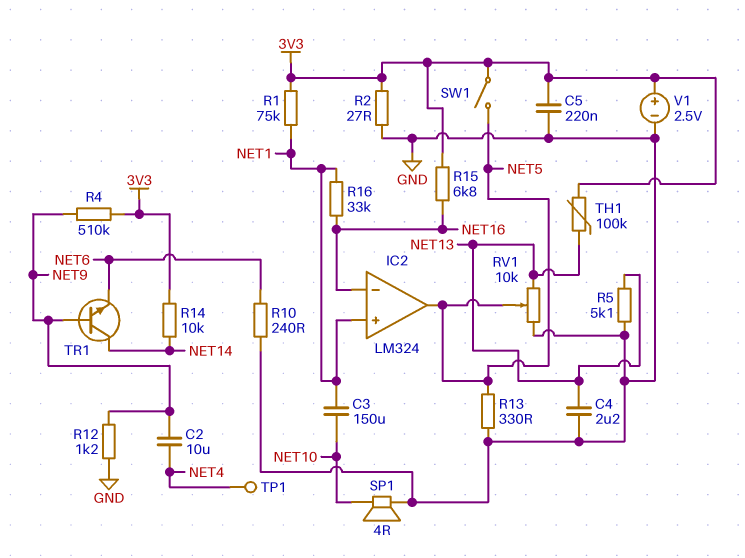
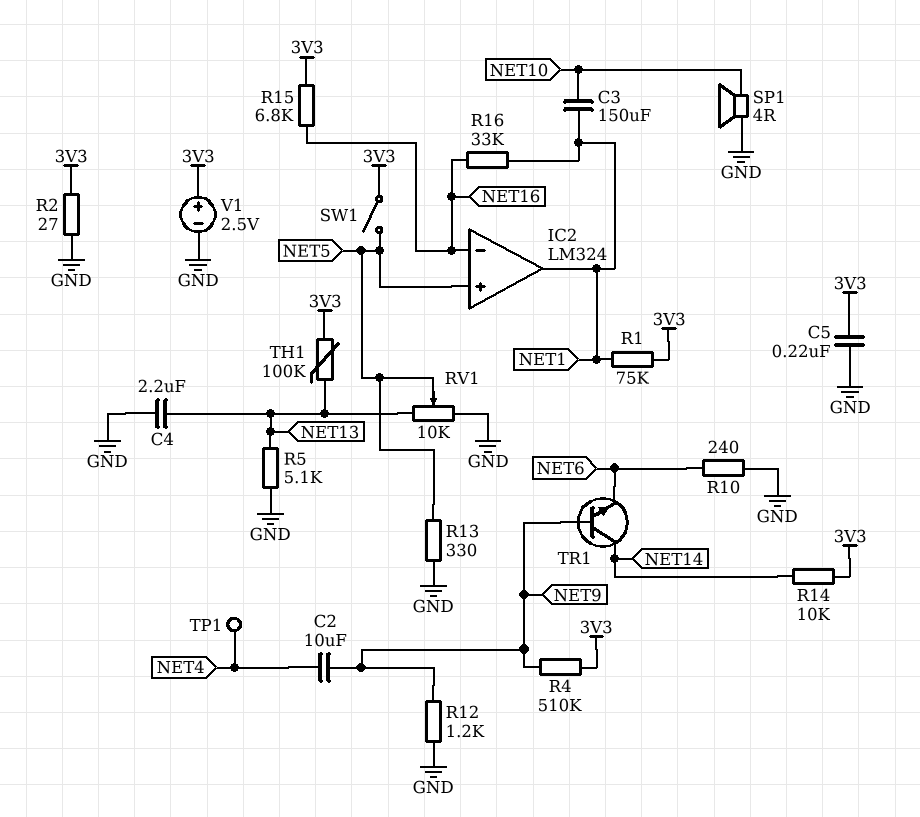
IC2 pin in+: NET1 -> NET5
IC2 pin out: NET5 -> NET1

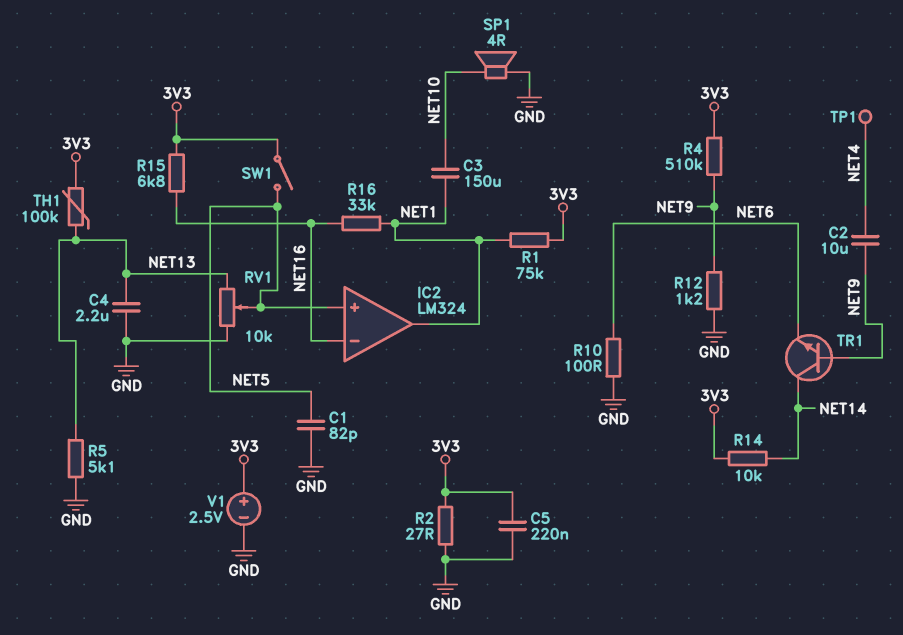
C1: none -> 82pF (GND, NET5)
R10: 240 (GND, NET6) -> 100 (GND, NET6)
R13: 330 (GND, NET5) -> none

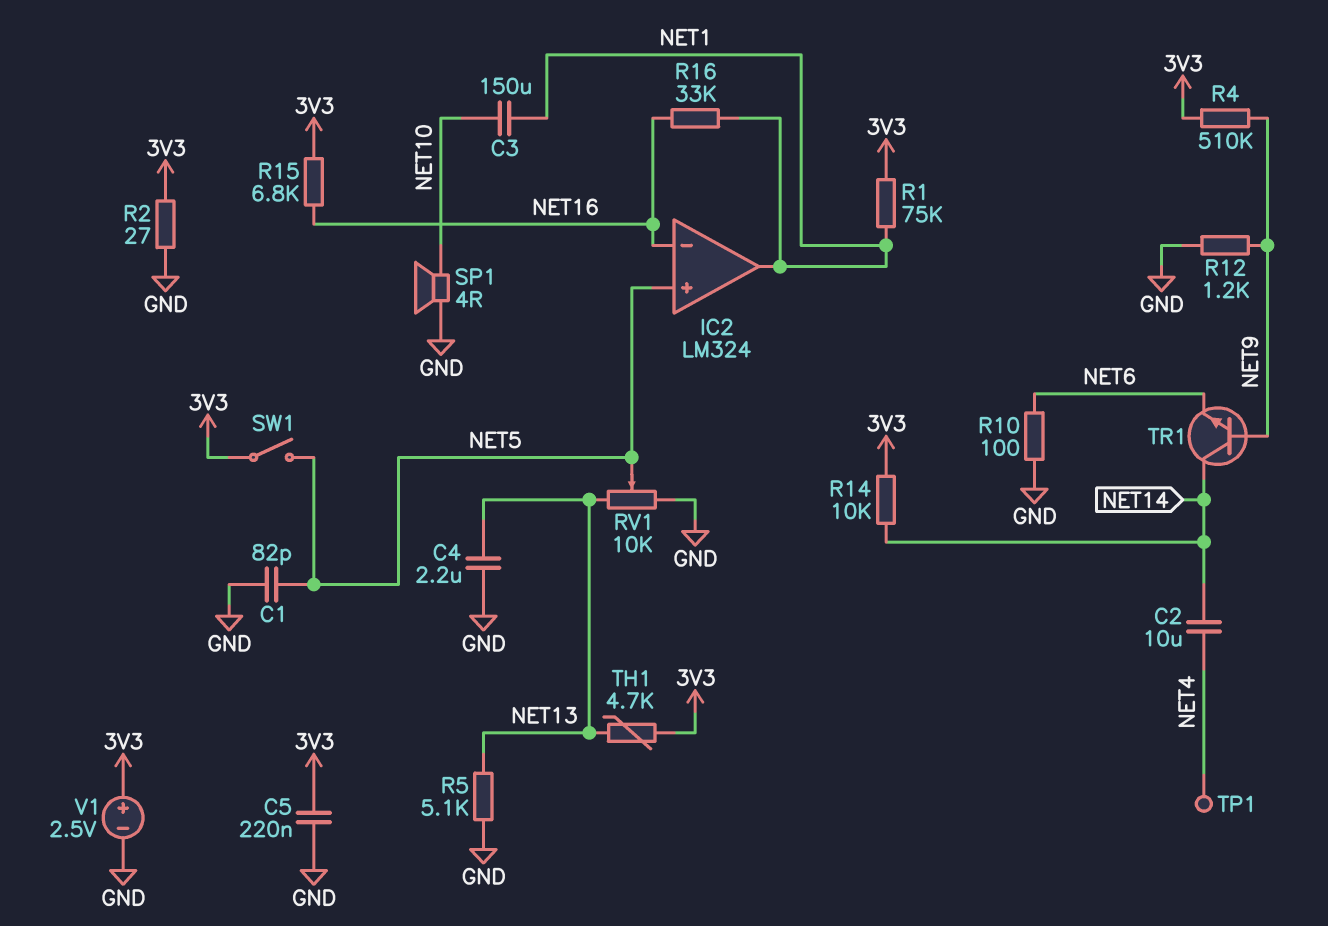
C2: 10uF (NET4, NET9) -> 10uF (NET4, NET14)
TH1: 100k (3V3, NET13) -> 4.7k (3V3, NET13)

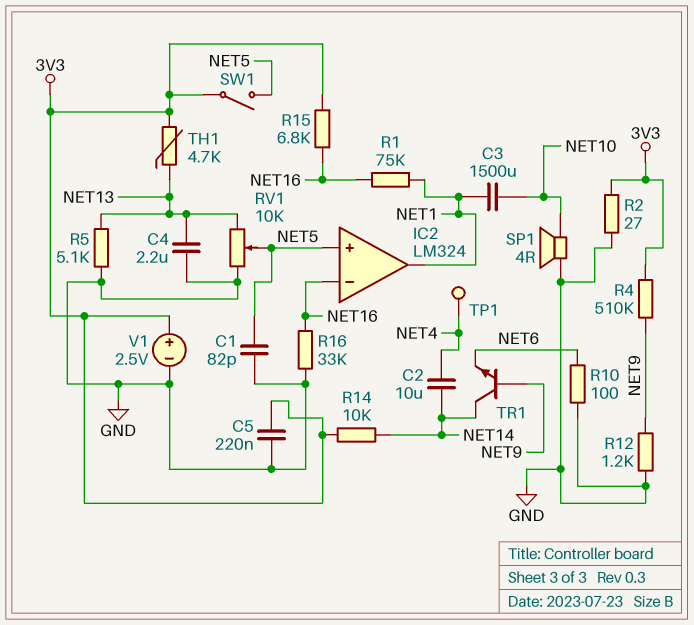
C3: 150uF (NET1, NET10) -> 1500uF (NET1, NET10)
R1: 75k (3V3, NET1) -> 75k (NET1, NET16)
R16: 33k (NET1, NET16) -> 33k (GND, NET16)

